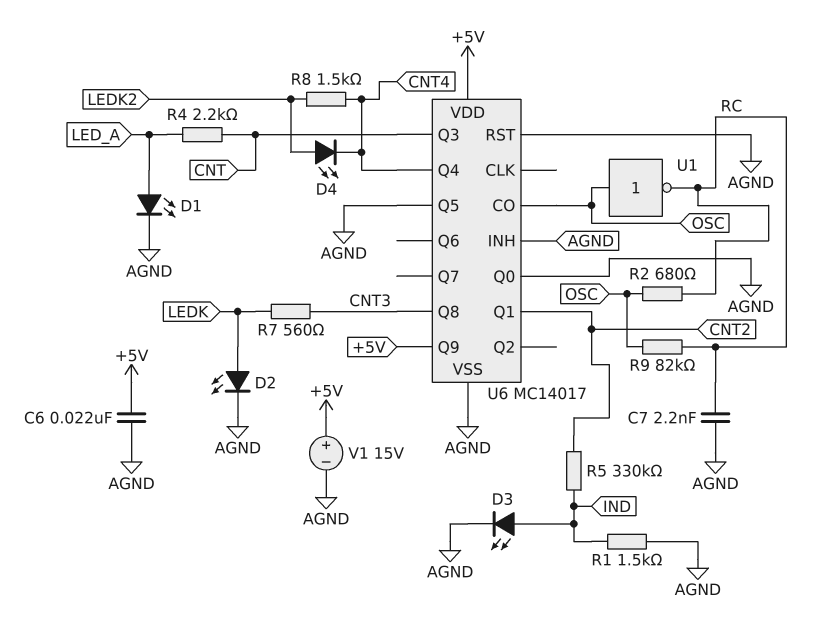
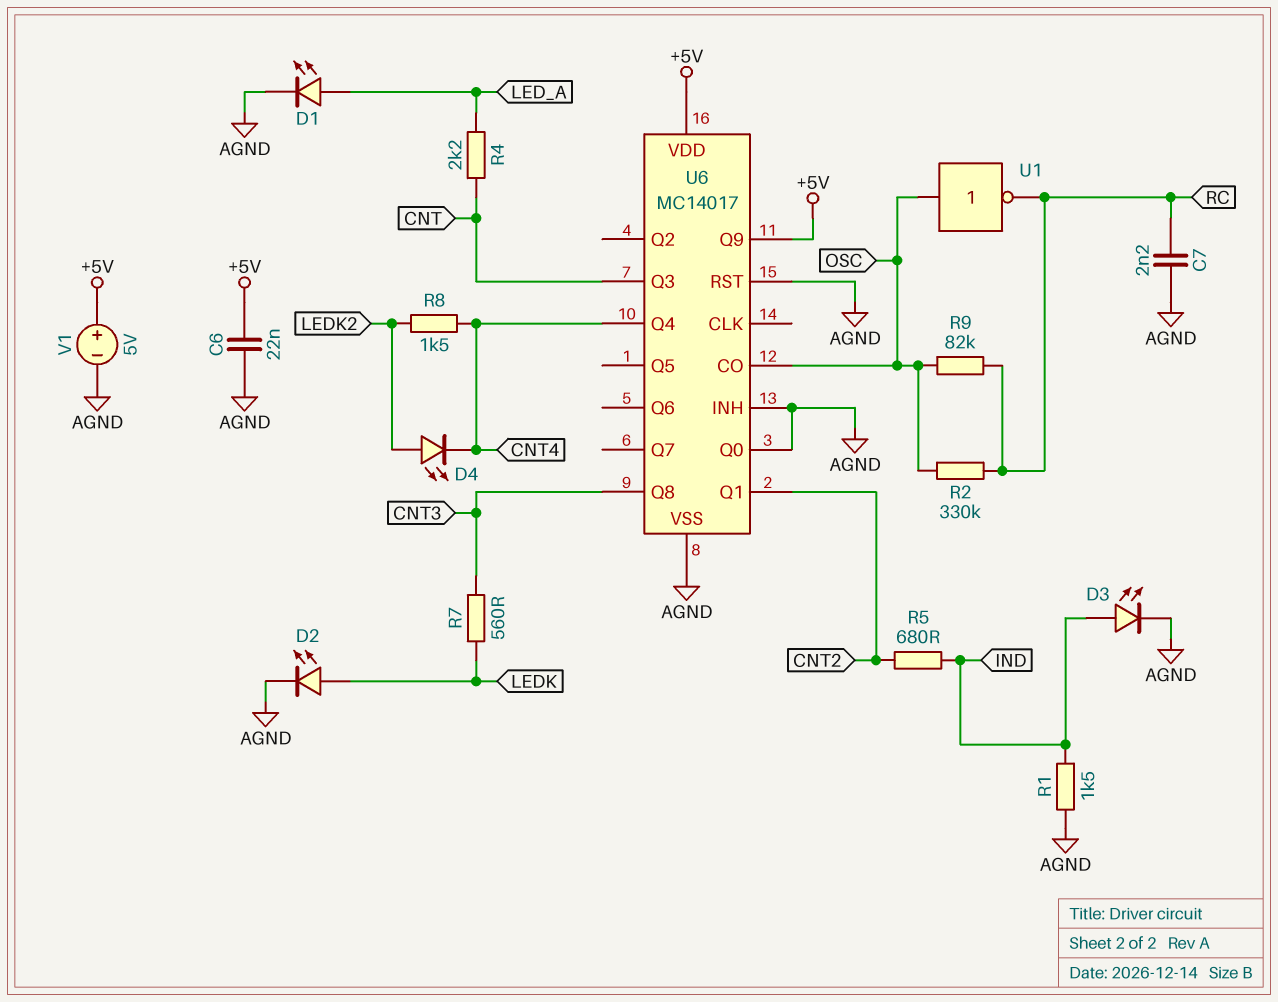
R2: 680 (OSC, RC) -> 330k (OSC, RC)
R5: 330k (CNT2, IND) -> 680 (CNT2, IND)
U6 pin Q5: AGND -> none
V1: 15V (plus +5V, minus AGND) -> 5V (plus +5V, minus AGND)

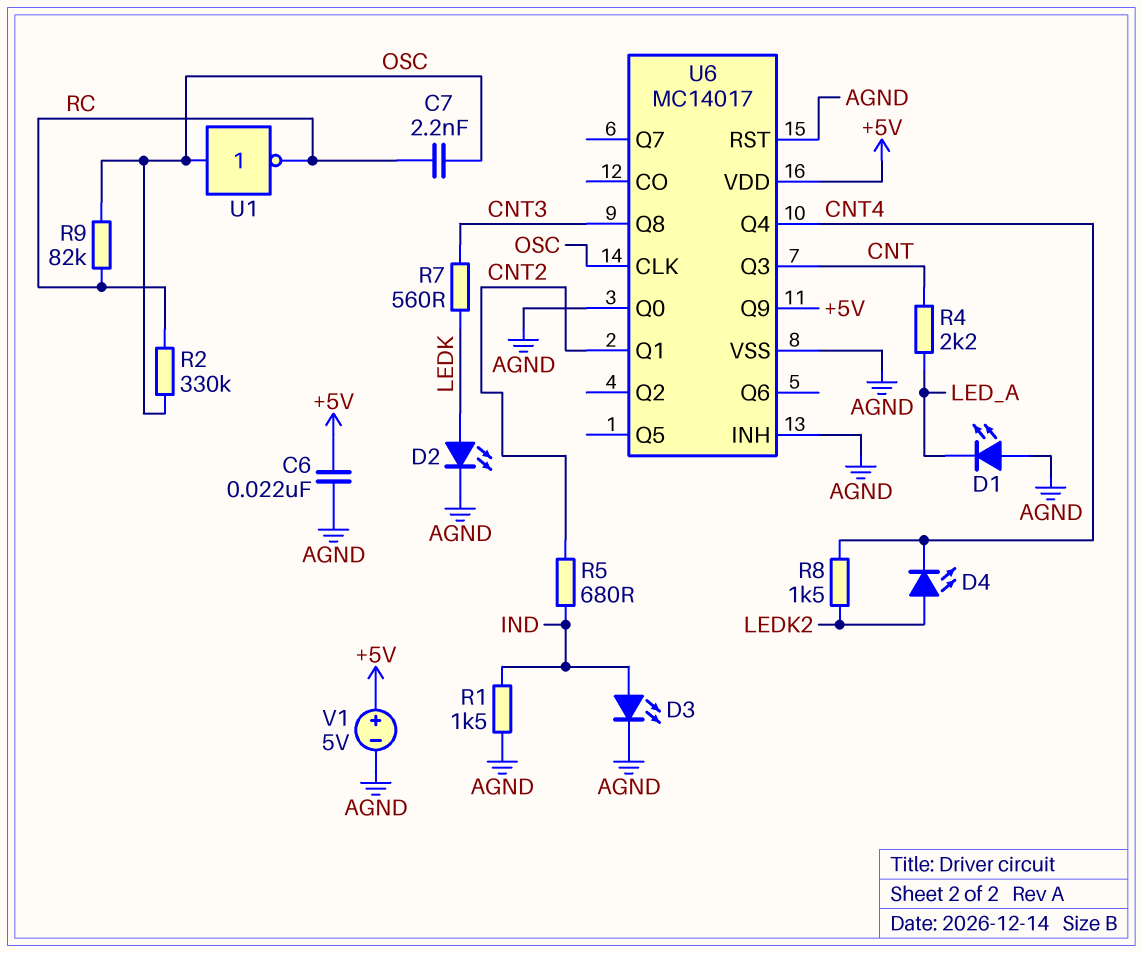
C7: 2.2nF (AGND, RC) -> 2.2nF (OSC, RC)
D1: LED (A LED_A, K AGND) -> LED (A AGND, K LED_A)
U6 pin CLK: none -> OSC
U6 pin CO: OSC -> none

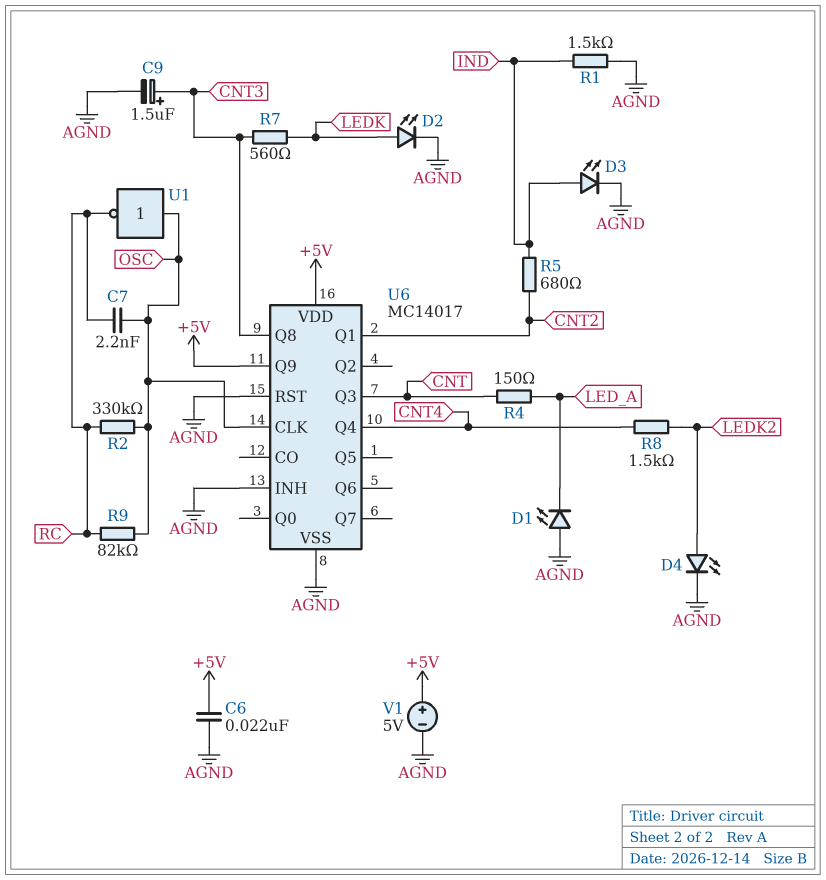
C9: none -> 1.5uF (plus CNT3, minus AGND)
D4: LED (A LEDK2, K CNT4) -> LED (A LEDK2, K AGND)
R4: 2.2k (CNT, LED_A) -> 150 (CNT, LED_A)
U6 pin Q0: AGND -> none

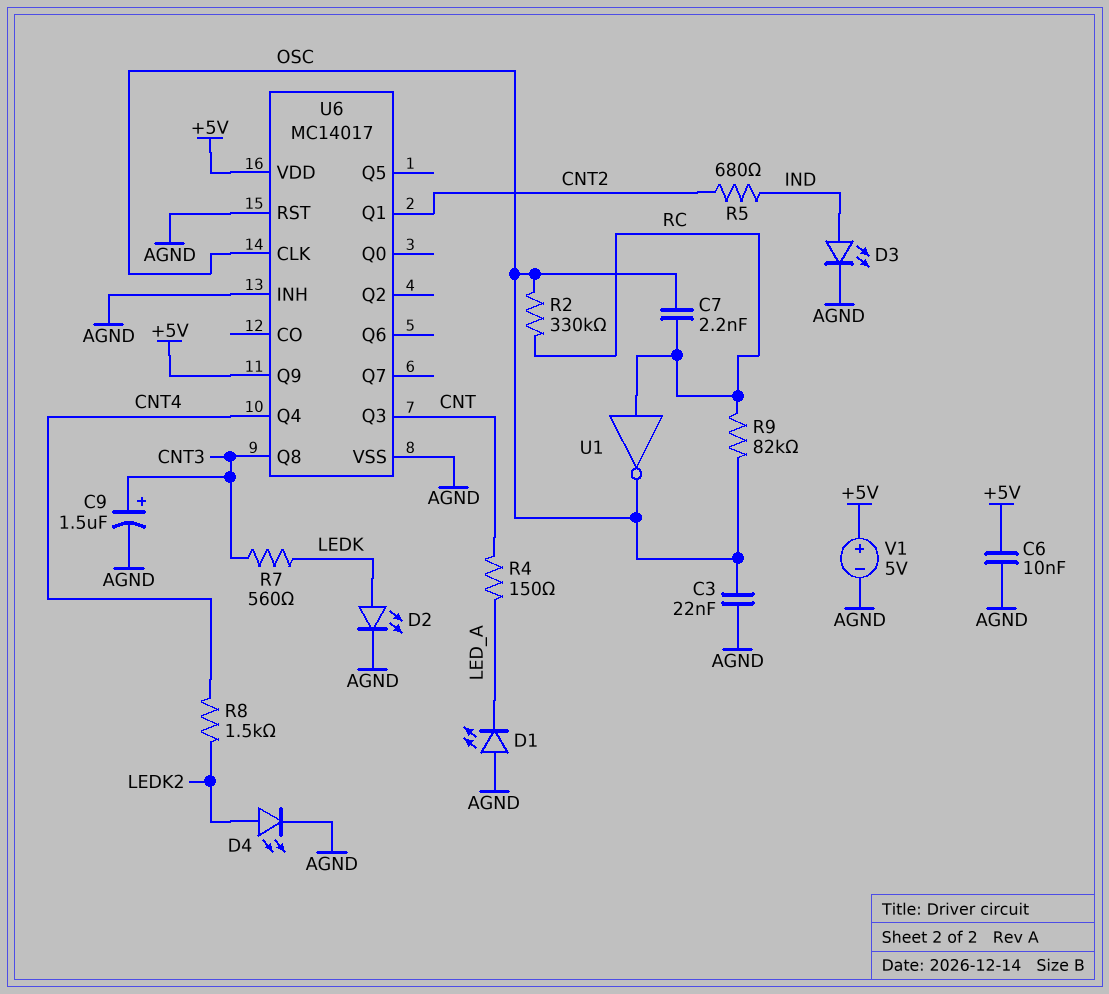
C3: none -> 22nF (AGND, OSC)
C6: 22nF (+5V, AGND) -> 10nF (+5V, AGND)
R1: 1.5k (AGND, IND) -> none
U1: NOT (in OSC, out RC) -> NOT (in RC, out OSC)

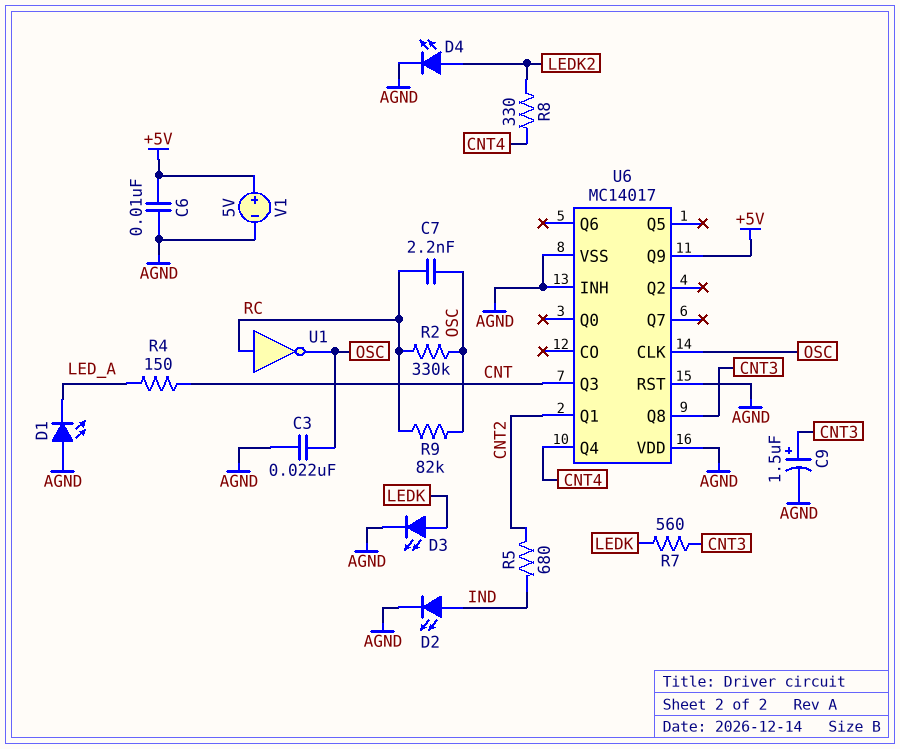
D2: LED (A LEDK, K AGND) -> LED (A IND, K AGND)
D3: LED (A IND, K AGND) -> LED (A LEDK, K AGND)
R8: 1.5k (CNT4, LEDK2) -> 330 (CNT4, LEDK2)
U6 pin VDD: +5V -> AGND

